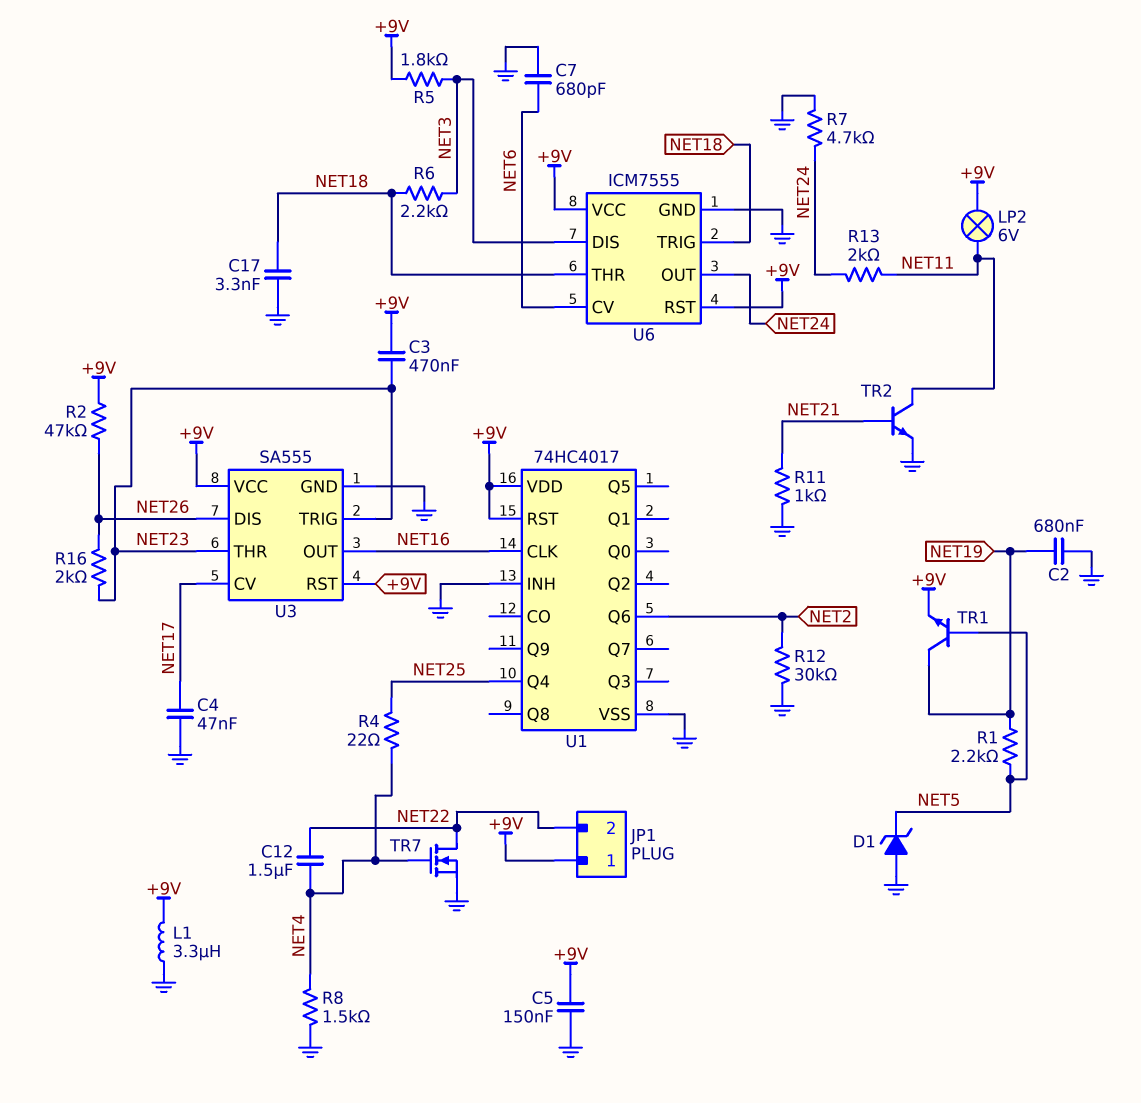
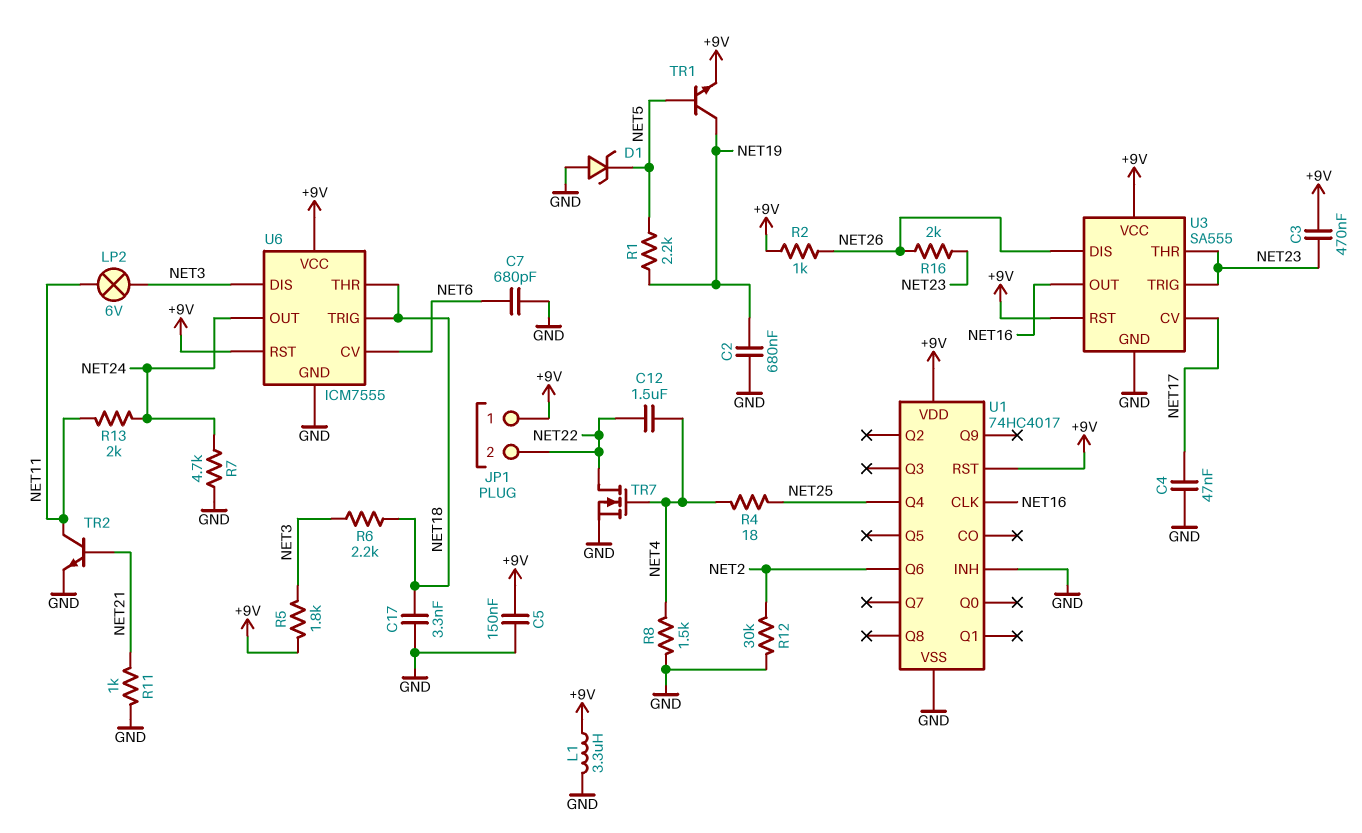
LP2: lamp 6V (+9V, NET11) -> lamp 6V (NET3, NET11)
R2: 47k (+9V, NET26) -> 1k (+9V, NET26)
R4: 22 (NET4, NET25) -> 18 (NET4, NET25)

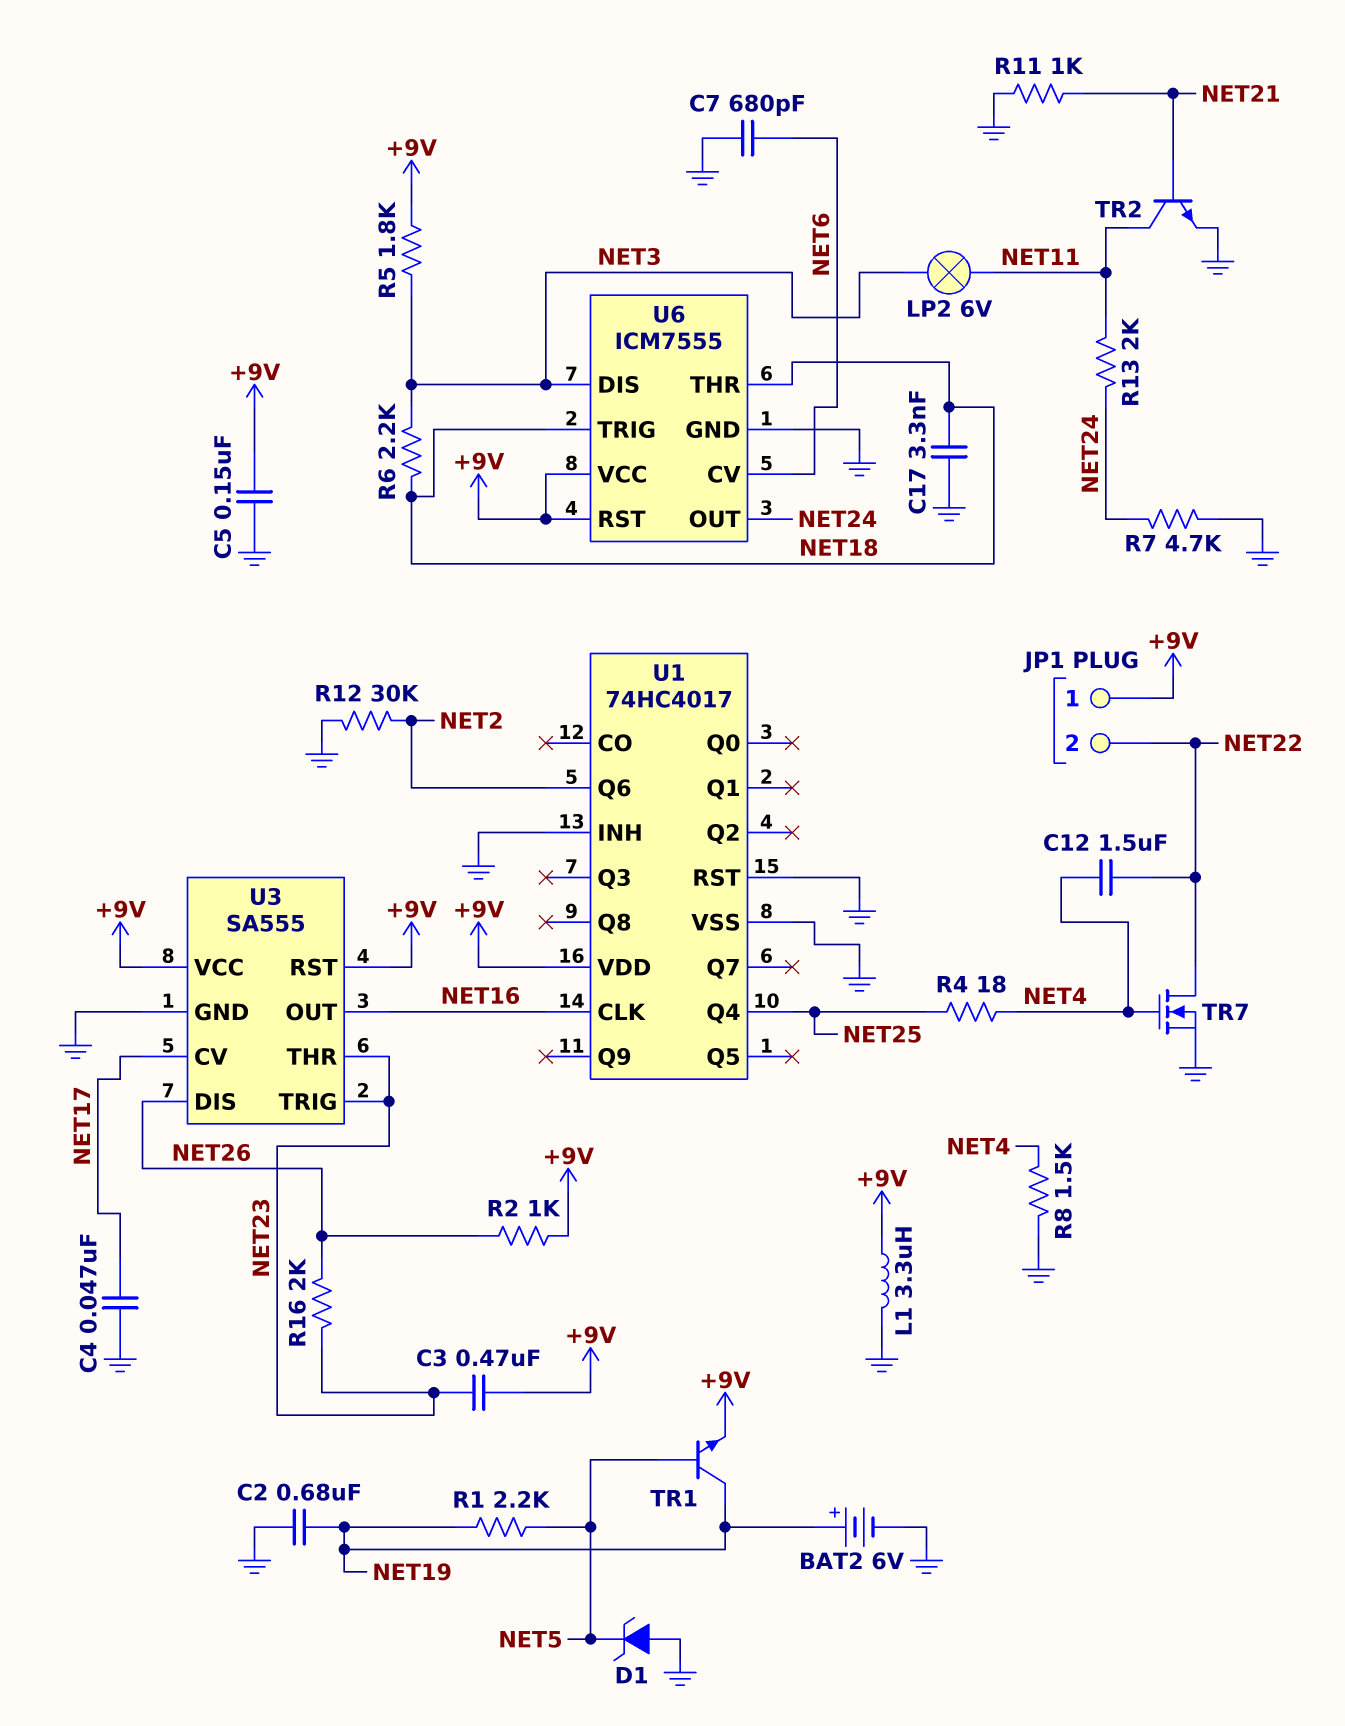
BAT2: none -> 6V (plus NET19, minus GND)
U1 pin RST: +9V -> GND

